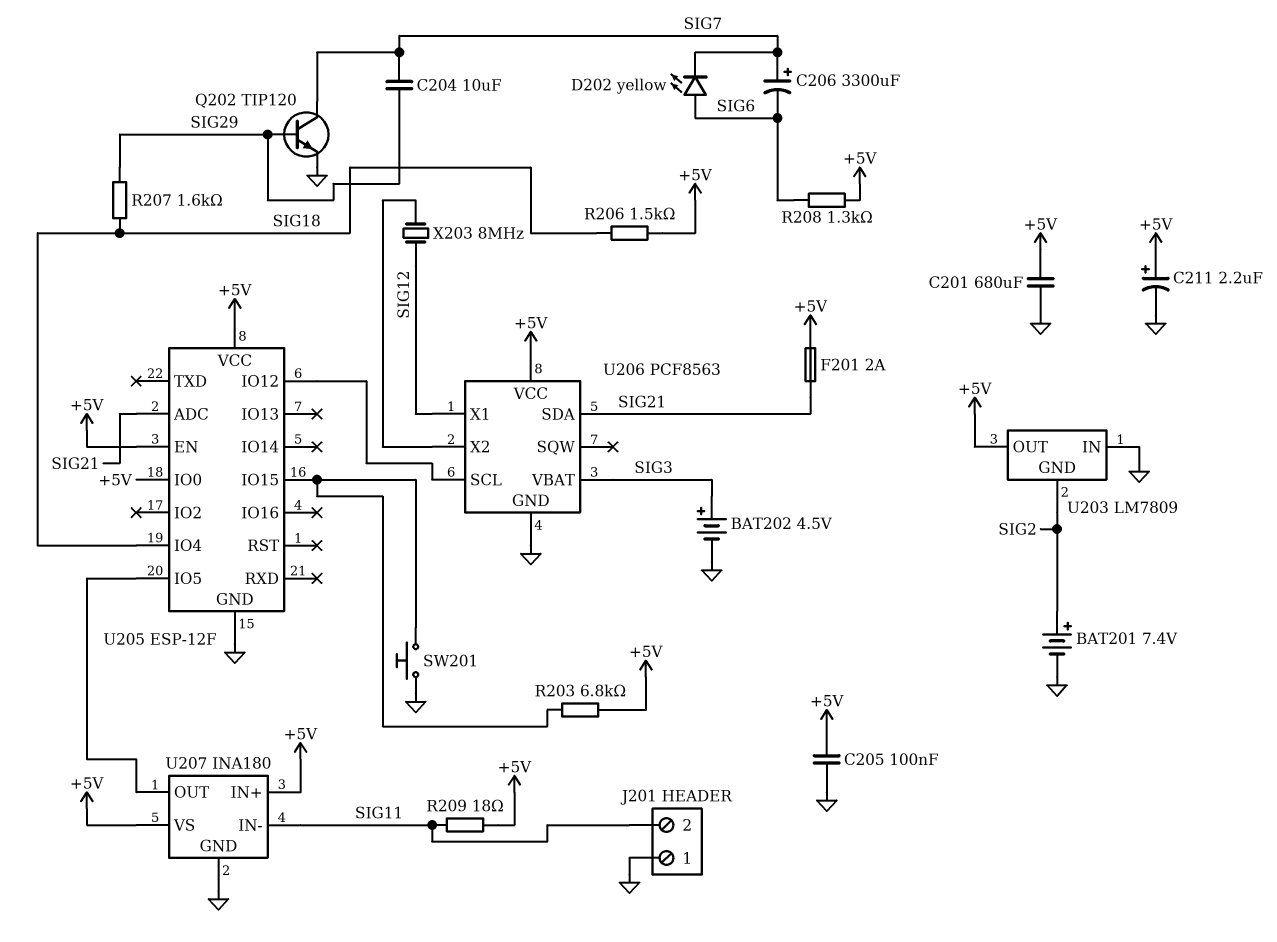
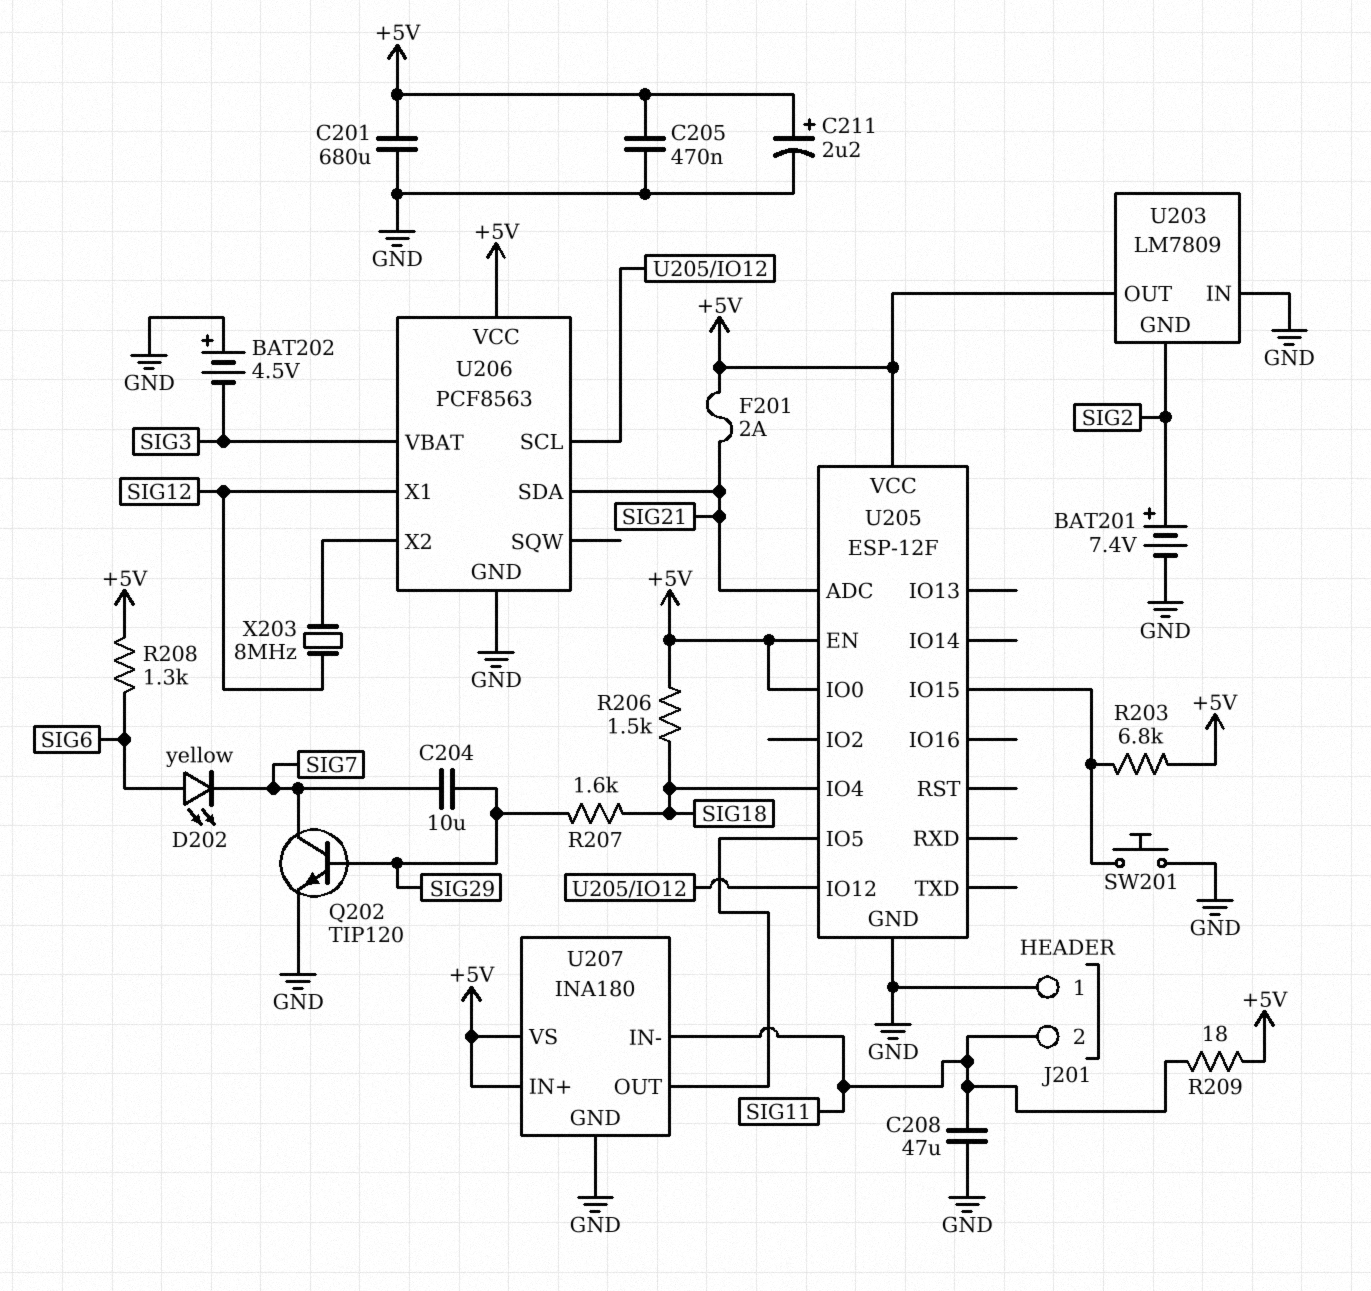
BAT202: 4.5V (plus SIG3, minus GND) -> 4.5V (plus GND, minus SIG3)
C205: 100nF (+5V, GND) -> 470nF (+5V, GND)
C206: 3300uF (plus SIG7, minus SIG6) -> none
C208: none -> 47uF (GND, SIG11)

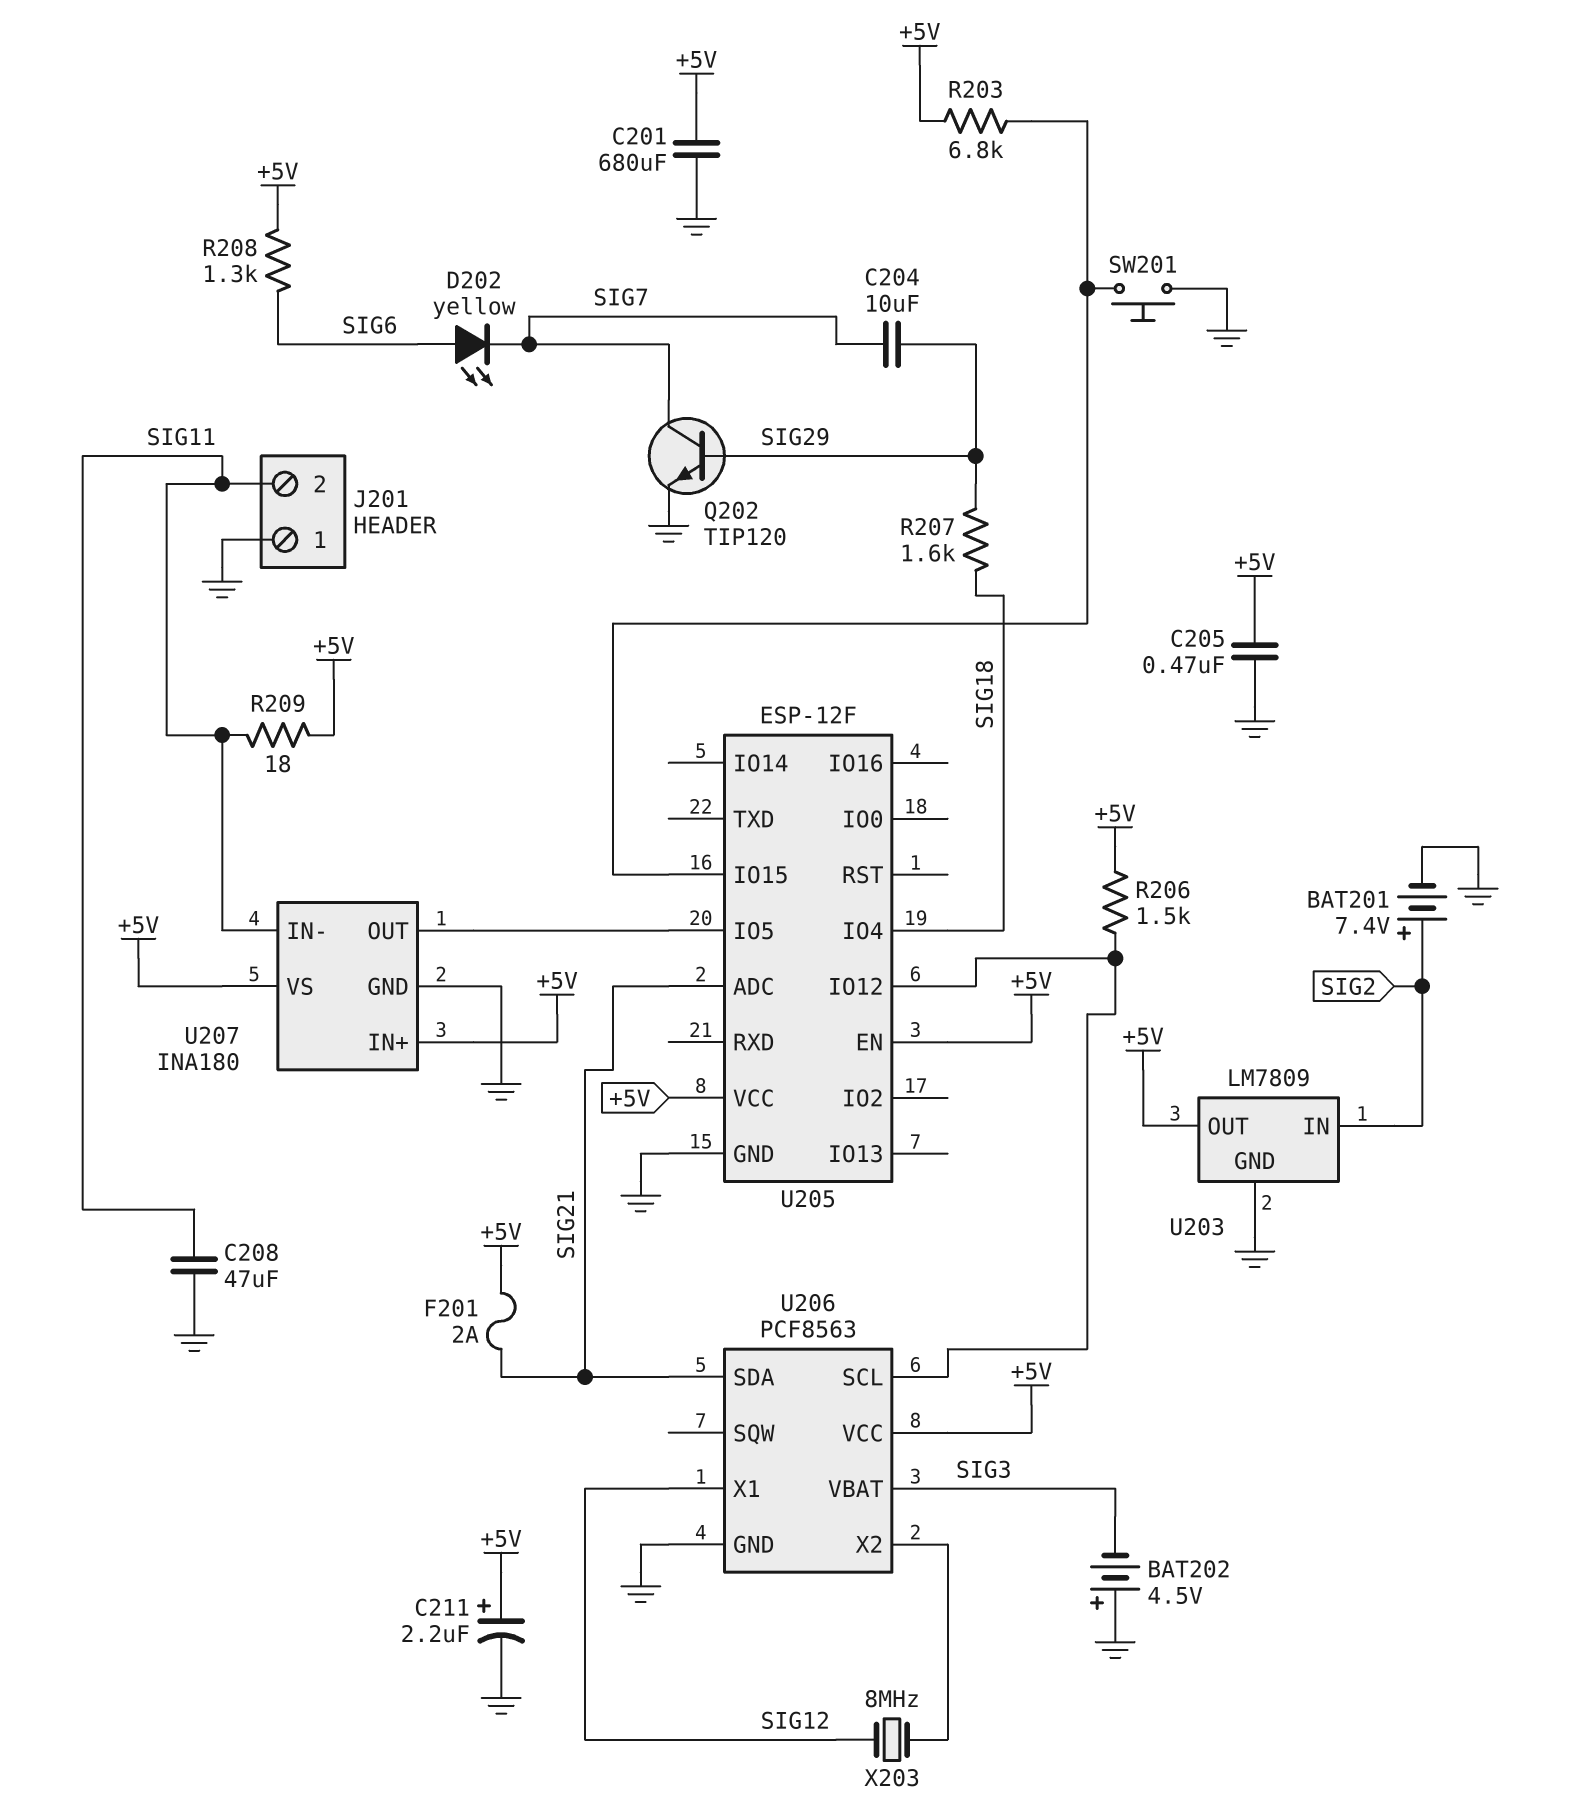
R206: 1.5k (+5V, SIG18) -> 1.5k (+5V, U205/IO12)
U203 pin GND: SIG2 -> GND
U203 pin IN: GND -> SIG2
U205 pin IO0: +5V -> none

